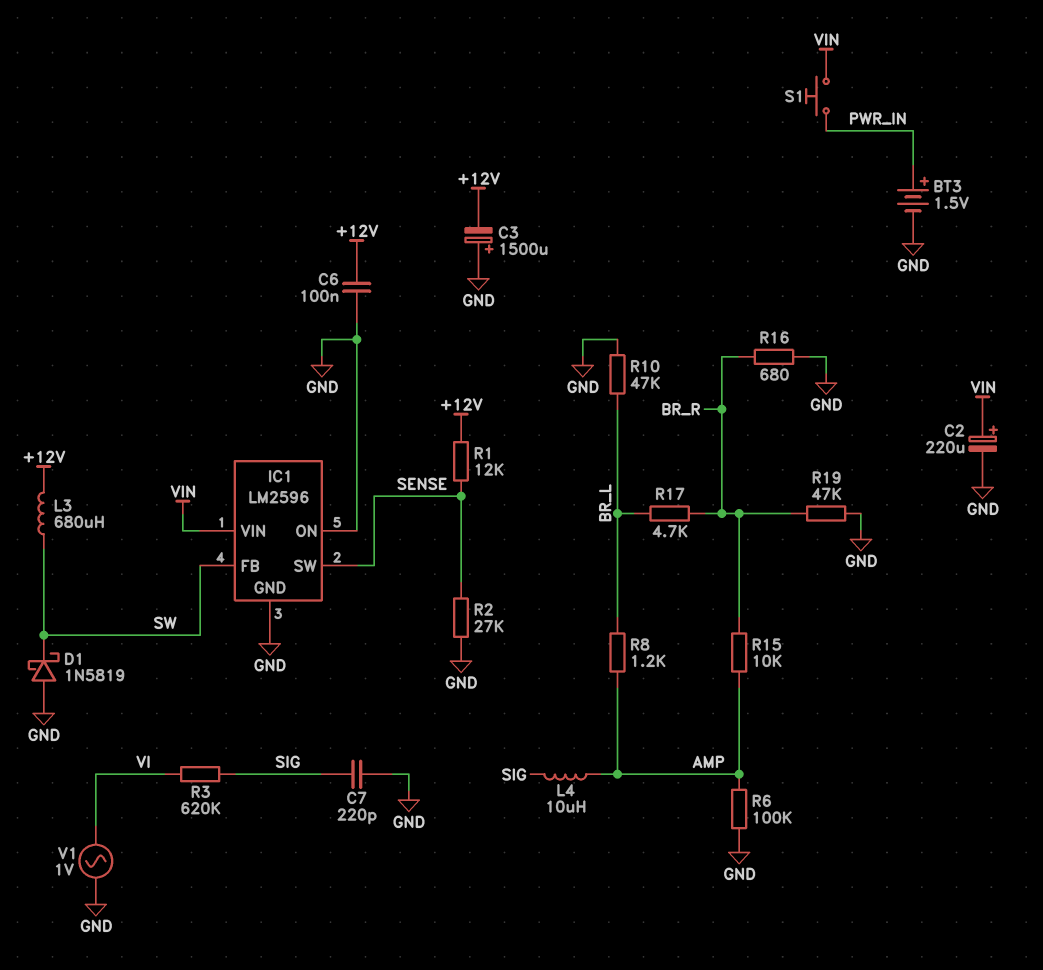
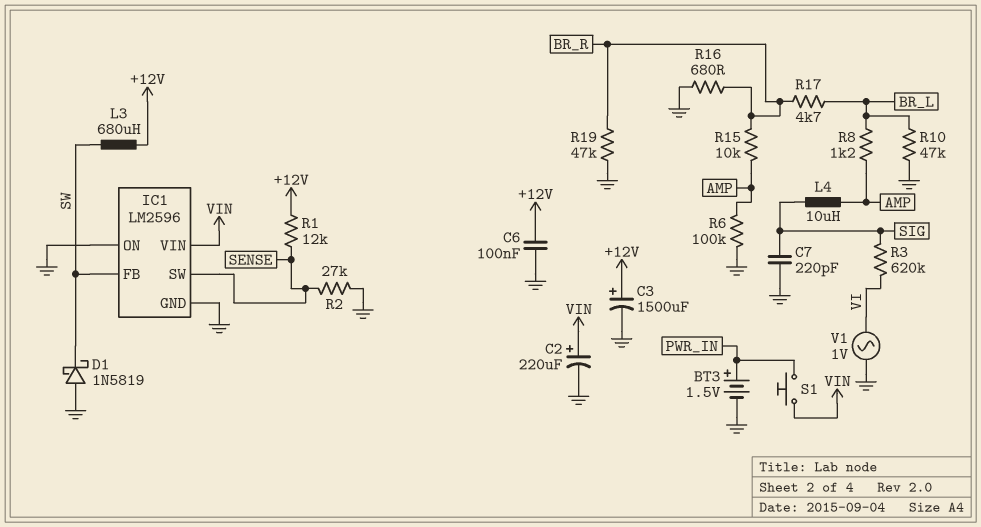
C3: 1500uF (plus GND, minus +12V) -> 1500uF (plus +12V, minus GND)

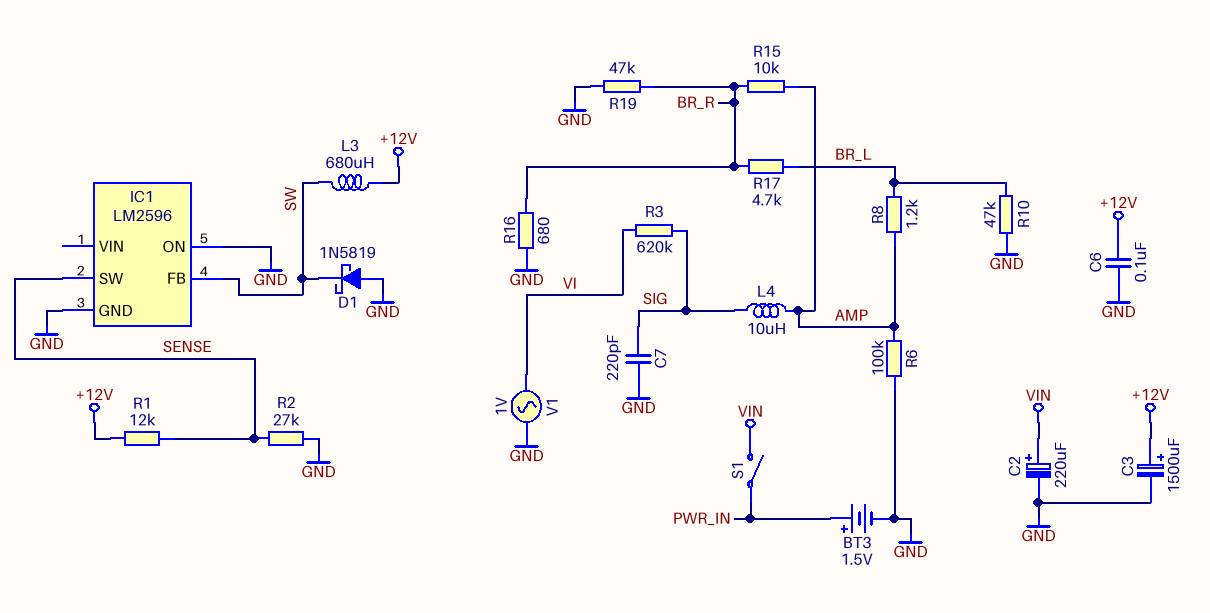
IC1 pin VIN: VIN -> none
S1: button (PWR_IN, VIN) -> switch (PWR_IN, VIN)

